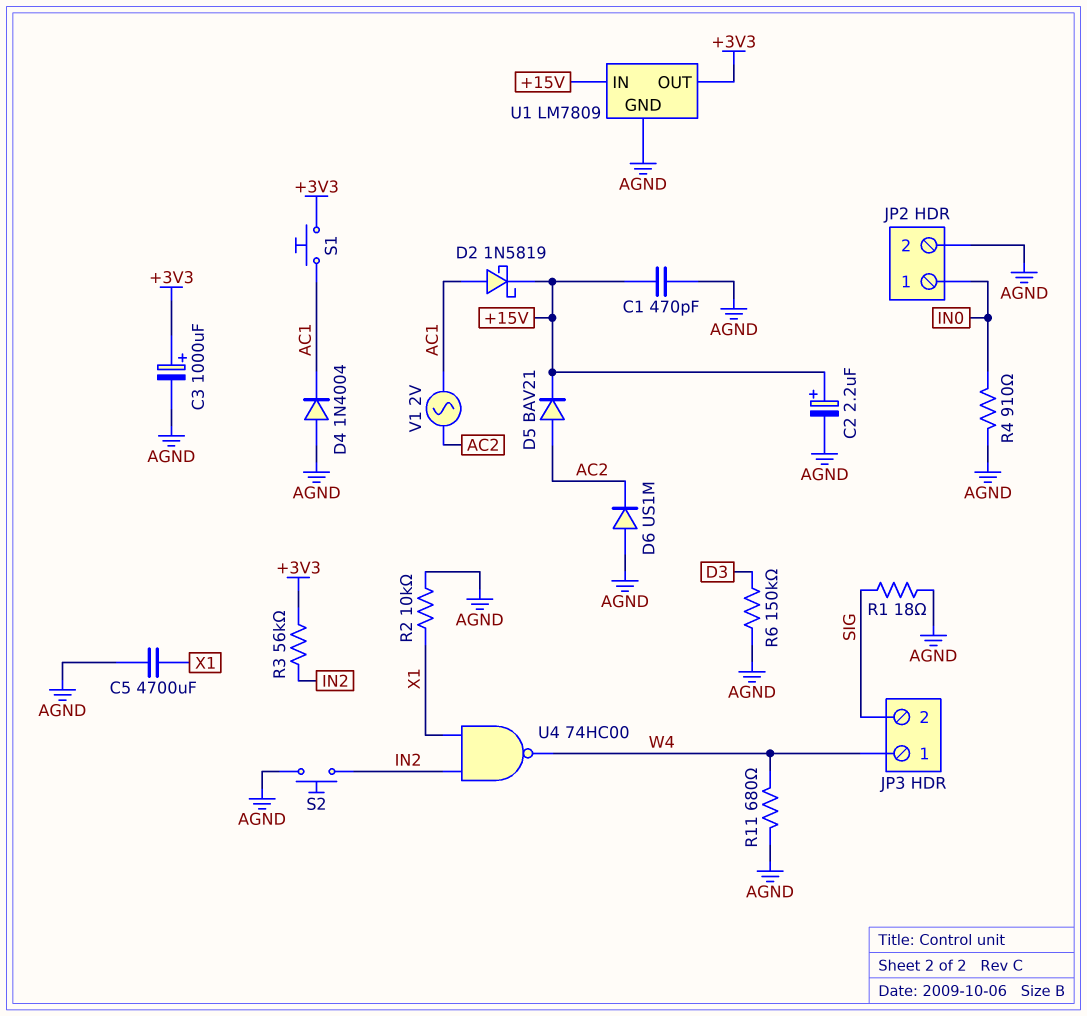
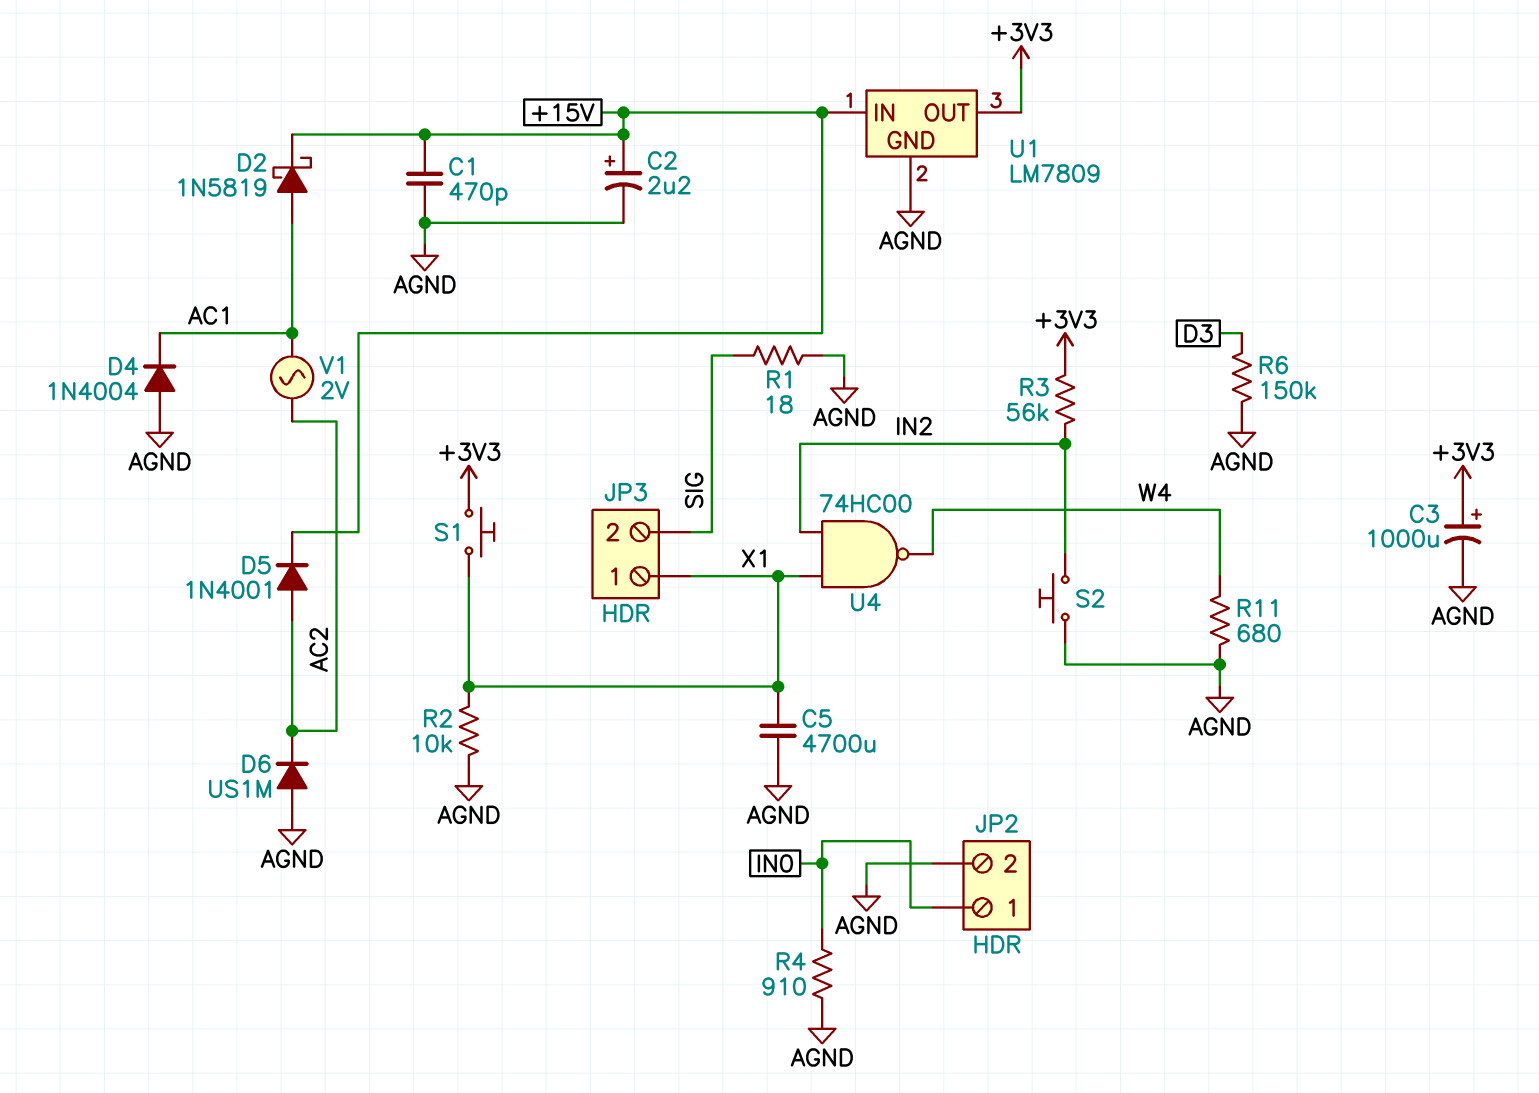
D5: diode BAV21 (A AC2, K +15V) -> diode 1N4001 (A AC2, K +15V)
JP3 pin 1: W4 -> X1
S1: button (+3V3, AC1) -> button (+3V3, X1)

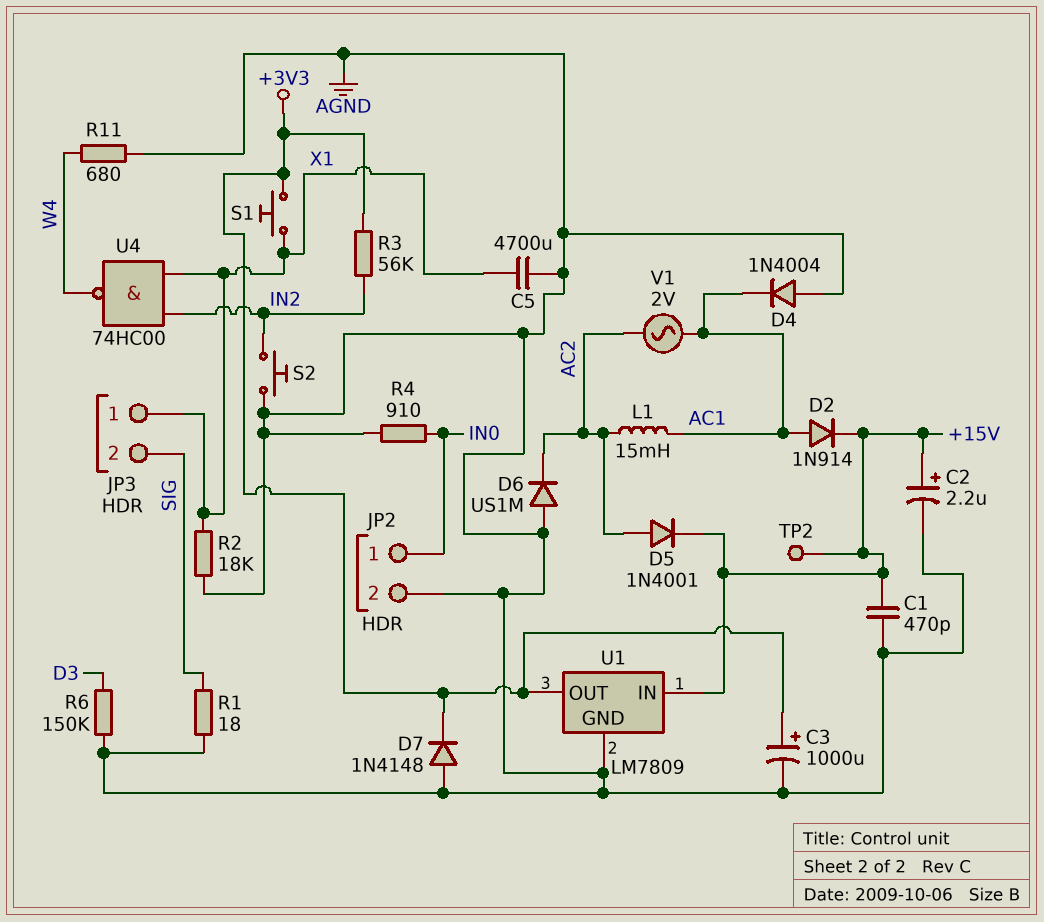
D2: schottky 1N5819 (A AC1, K +15V) -> diode 1N914 (A AC1, K +15V)
D7: none -> diode 1N4148 (A AGND, K +3V3)
L1: none -> 15mH (AC1, AC2)
R2: 10k (AGND, X1) -> 18k (AGND, X1)
TP2: none -> test point (+15V)

